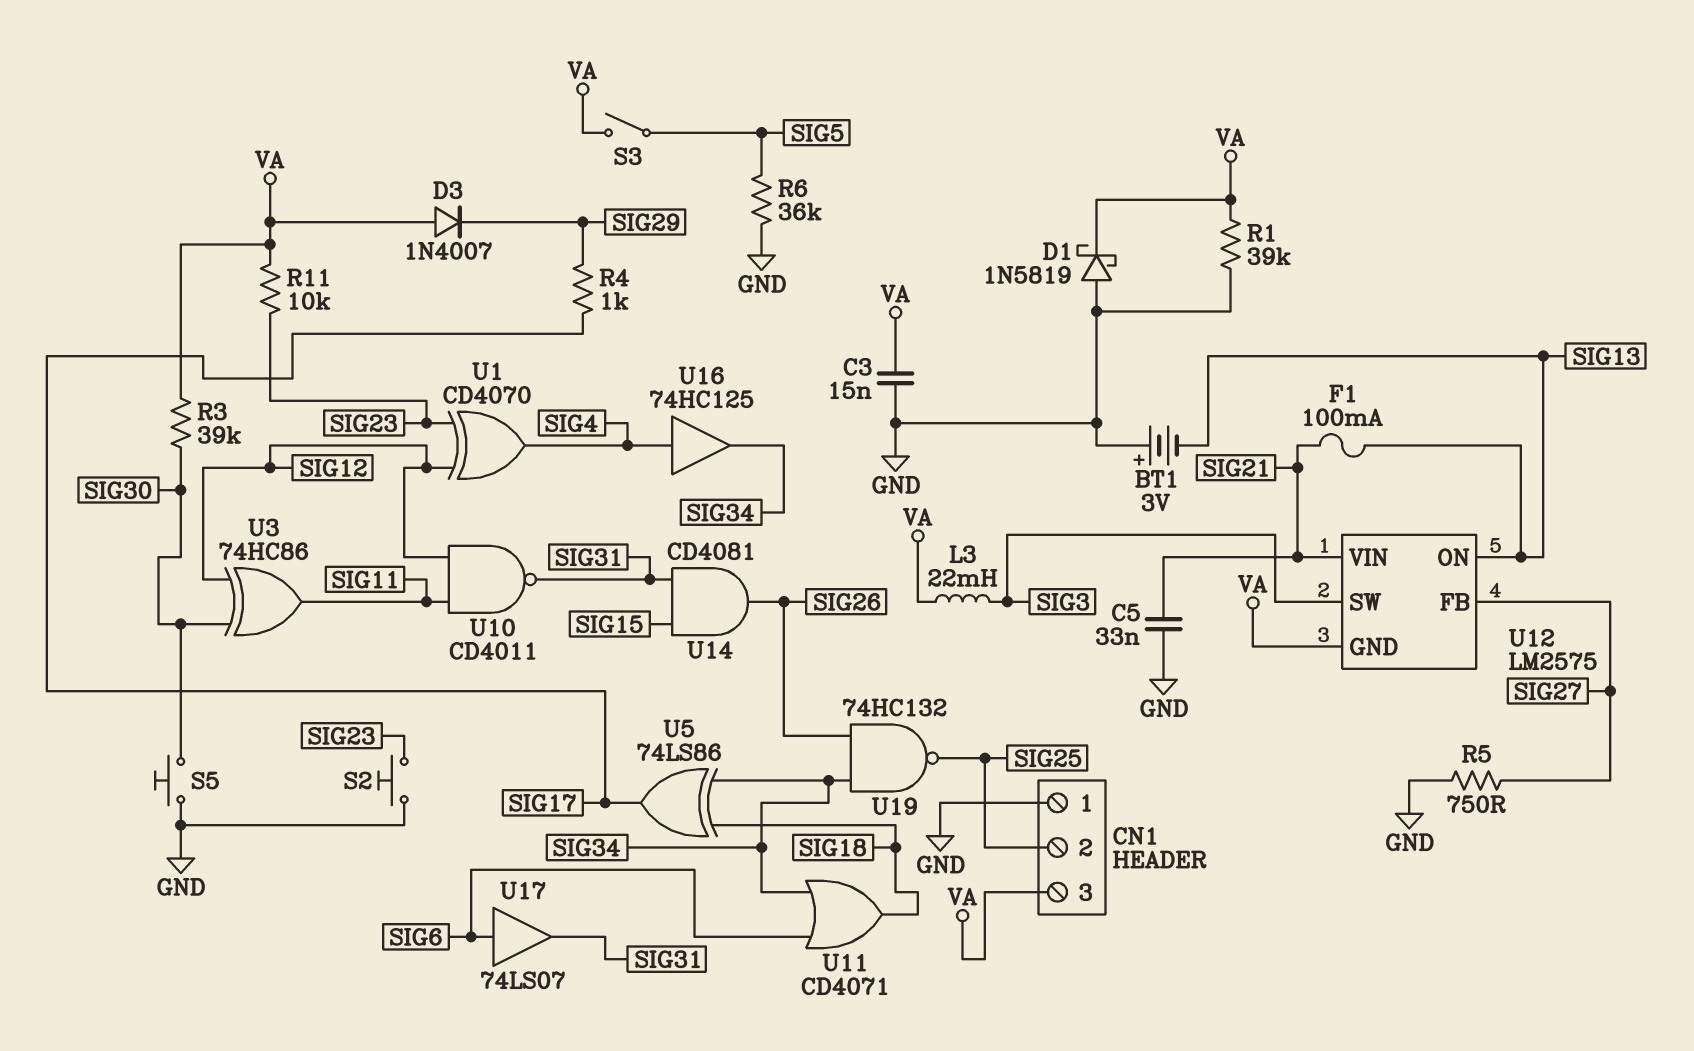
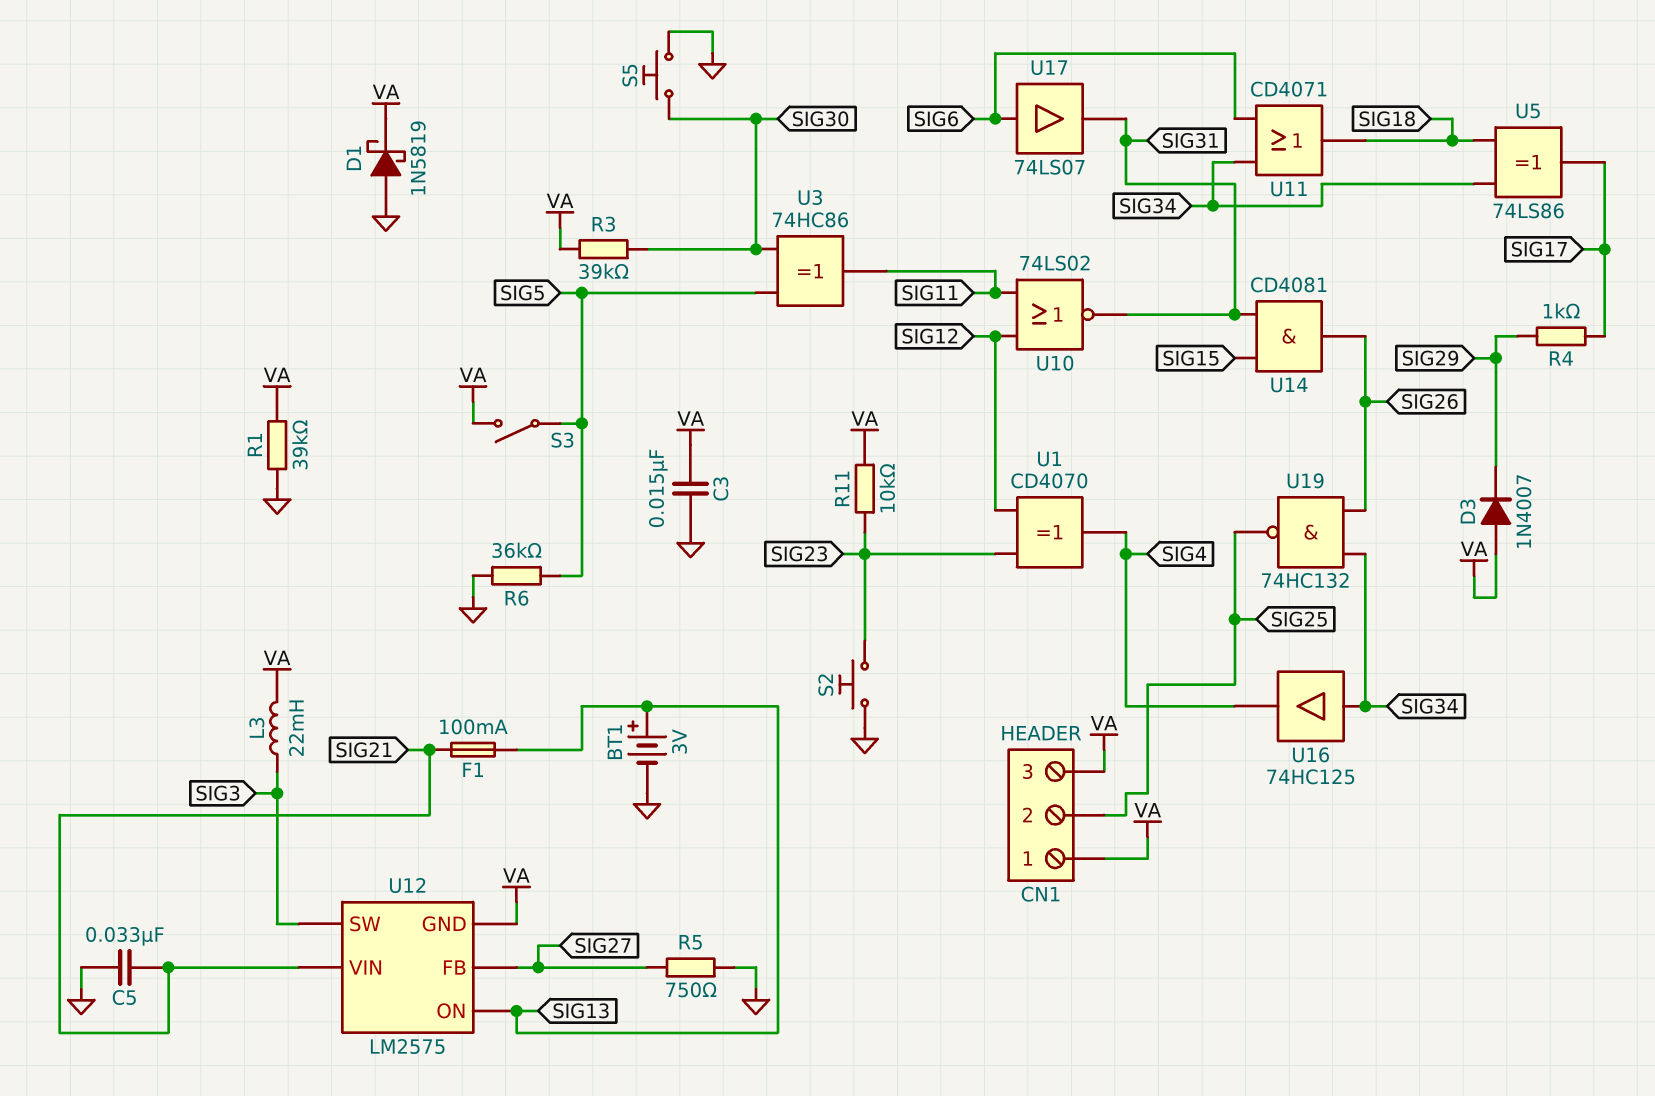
BT1: 3V (plus GND, minus SIG13) -> 3V (plus SIG13, minus GND)
CN1 pin 1: GND -> VA
U3: XOR 74HC86 (in SIG12, in SIG30, out SIG11) -> XOR 74HC86 (in SIG5, in SIG30, out SIG11)
U10: NAND CD4011 (in SIG11, in SIG12, out SIG31) -> NOR 74LS02 (in SIG11, in SIG12, out SIG31)
U16: buffer 74HC125 (in SIG4, out SIG34) -> buffer 74HC125 (in SIG34, out SIG4)

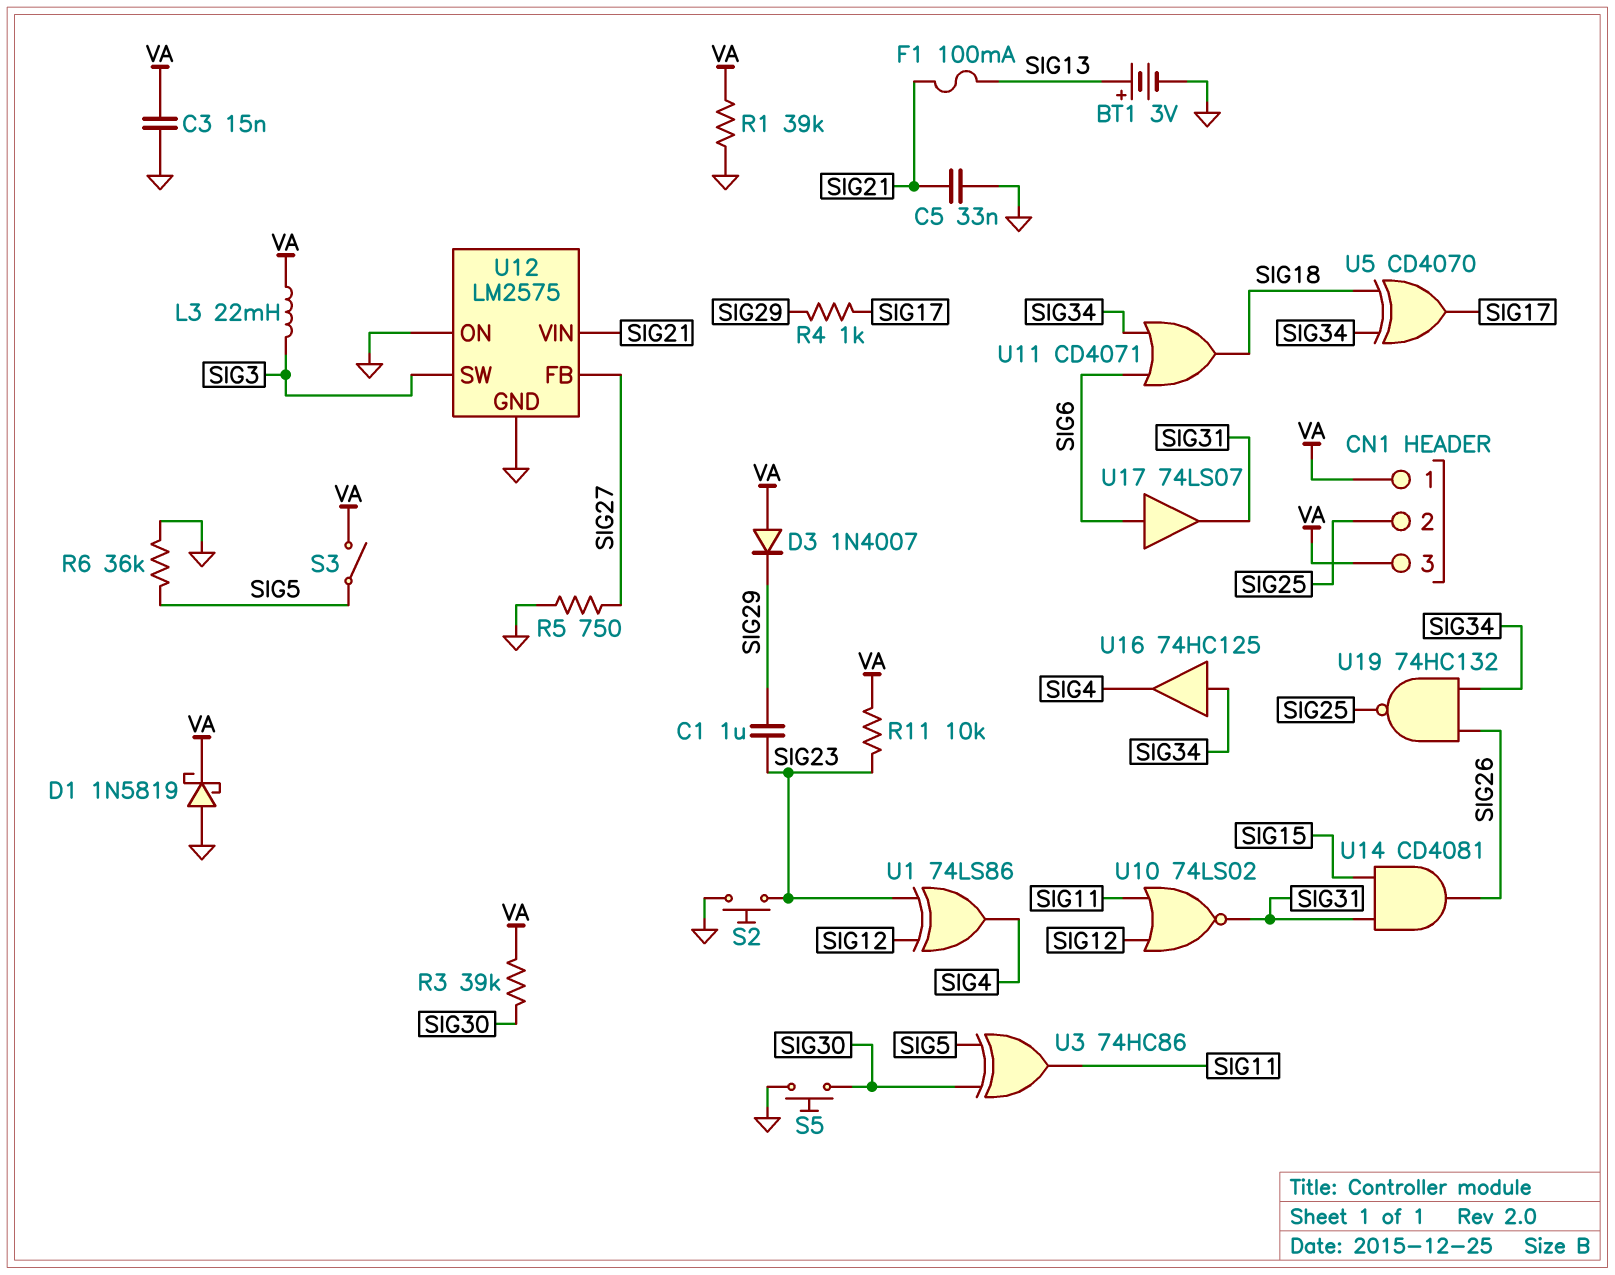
C1: none -> 1uF (SIG23, SIG29)
U1: XOR CD4070 (in SIG12, in SIG23, out SIG4) -> XOR 74LS86 (in SIG12, in SIG23, out SIG4)
U5: XOR 74LS86 (in SIG18, in SIG34, out SIG17) -> XOR CD4070 (in SIG18, in SIG34, out SIG17)
U12 pin GND: VA -> GND
U12 pin ON: SIG13 -> GND

